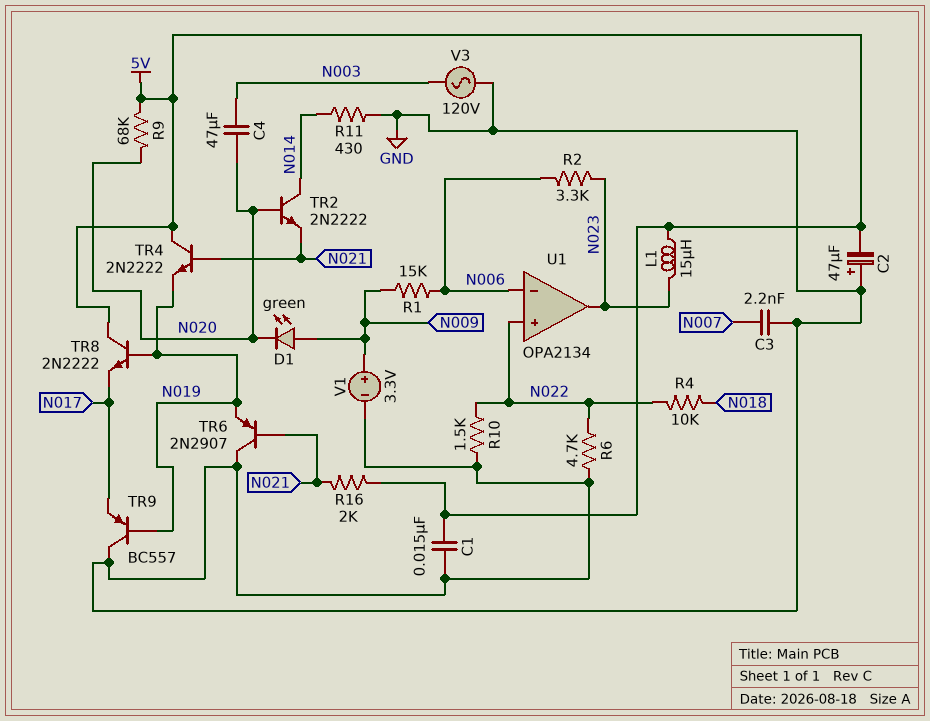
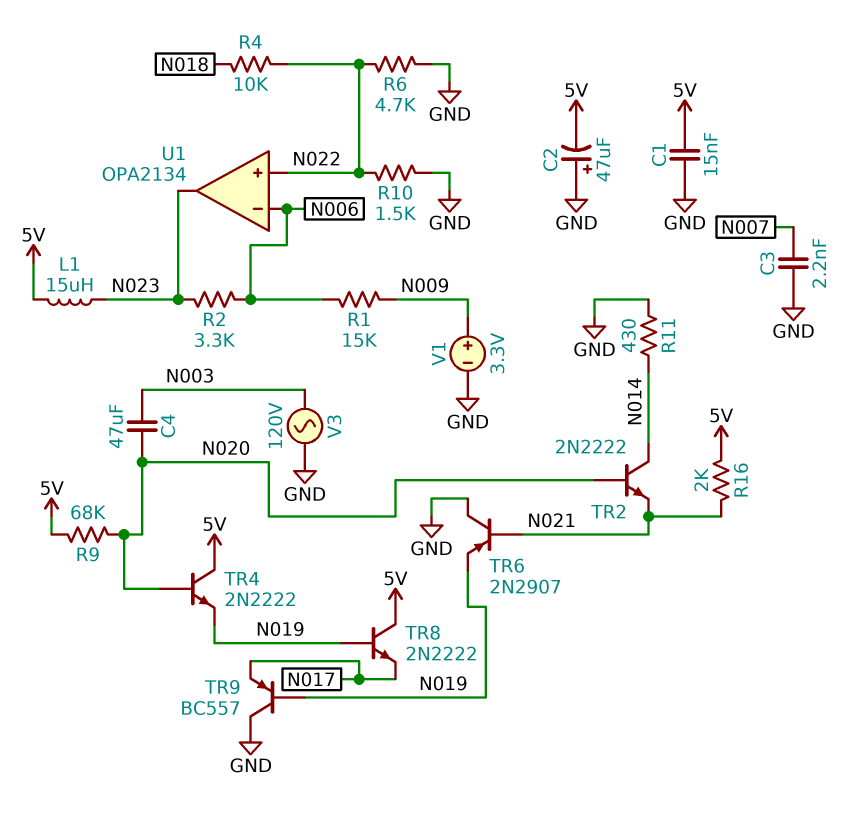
D1: LED green (A N009, K N020) -> none
TR4: NPN 2N2222 (B N021, C 5V, E N019) -> NPN 2N2222 (B N020, C 5V, E N019)

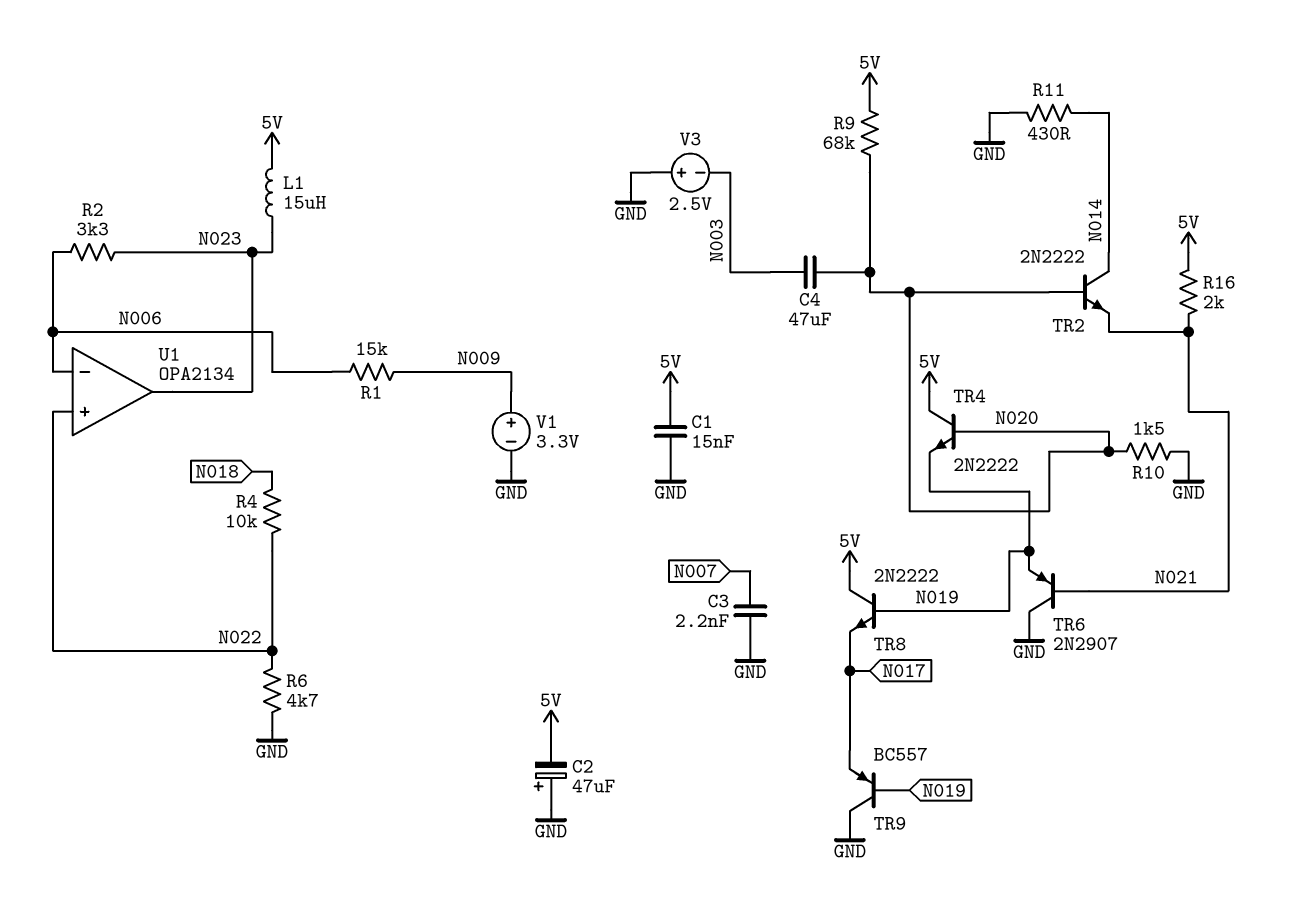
R10: 1.5k (GND, N022) -> 1.5k (GND, N020)
V3: AC 120V (GND, N003) -> 2.5V (plus GND, minus N003)

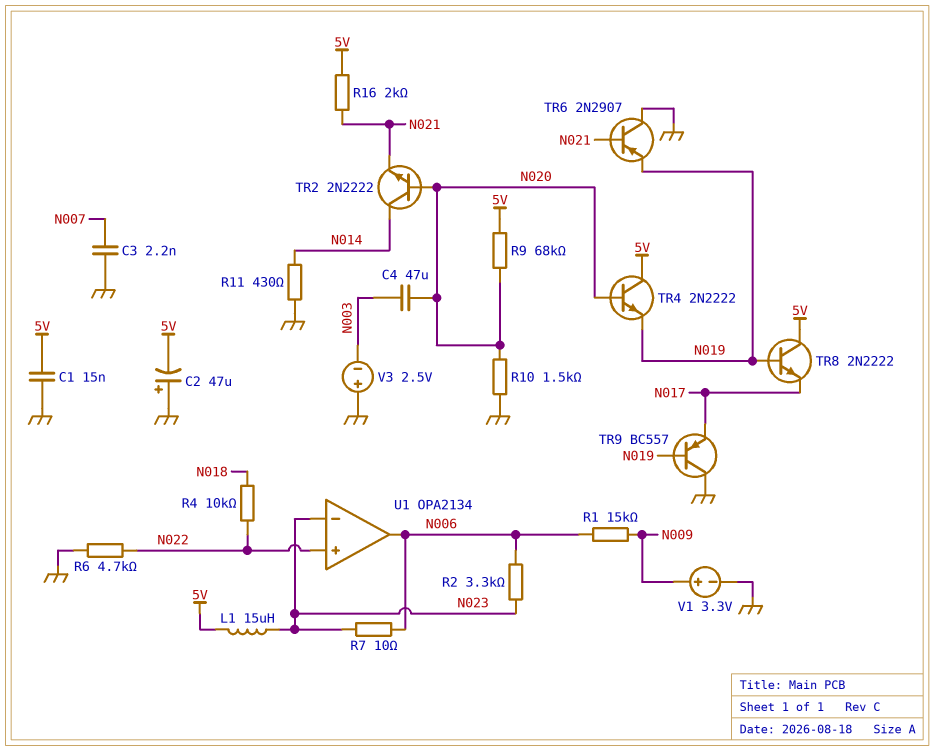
R7: none -> 10 (N006, N023)
U1 pin in-: N006 -> N023
U1 pin out: N023 -> N006

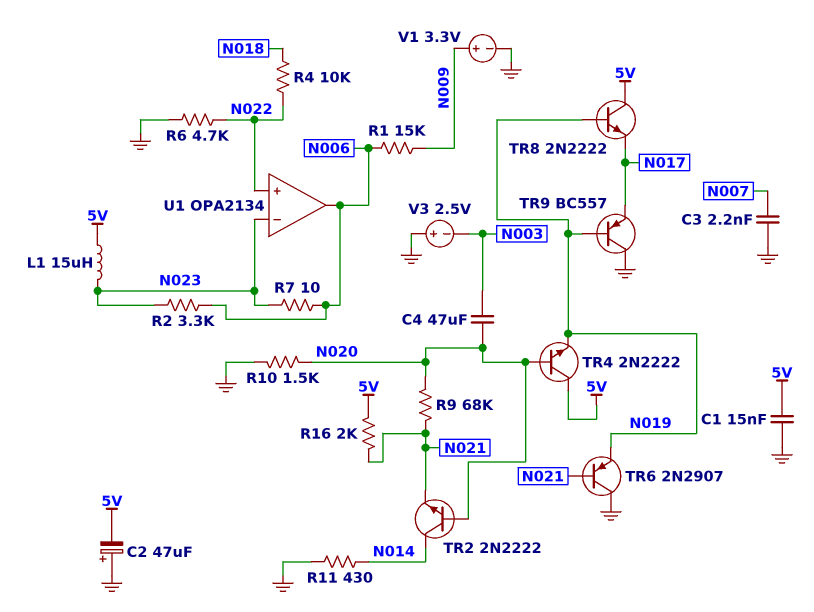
R9: 68k (5V, N020) -> 68k (N020, N021)

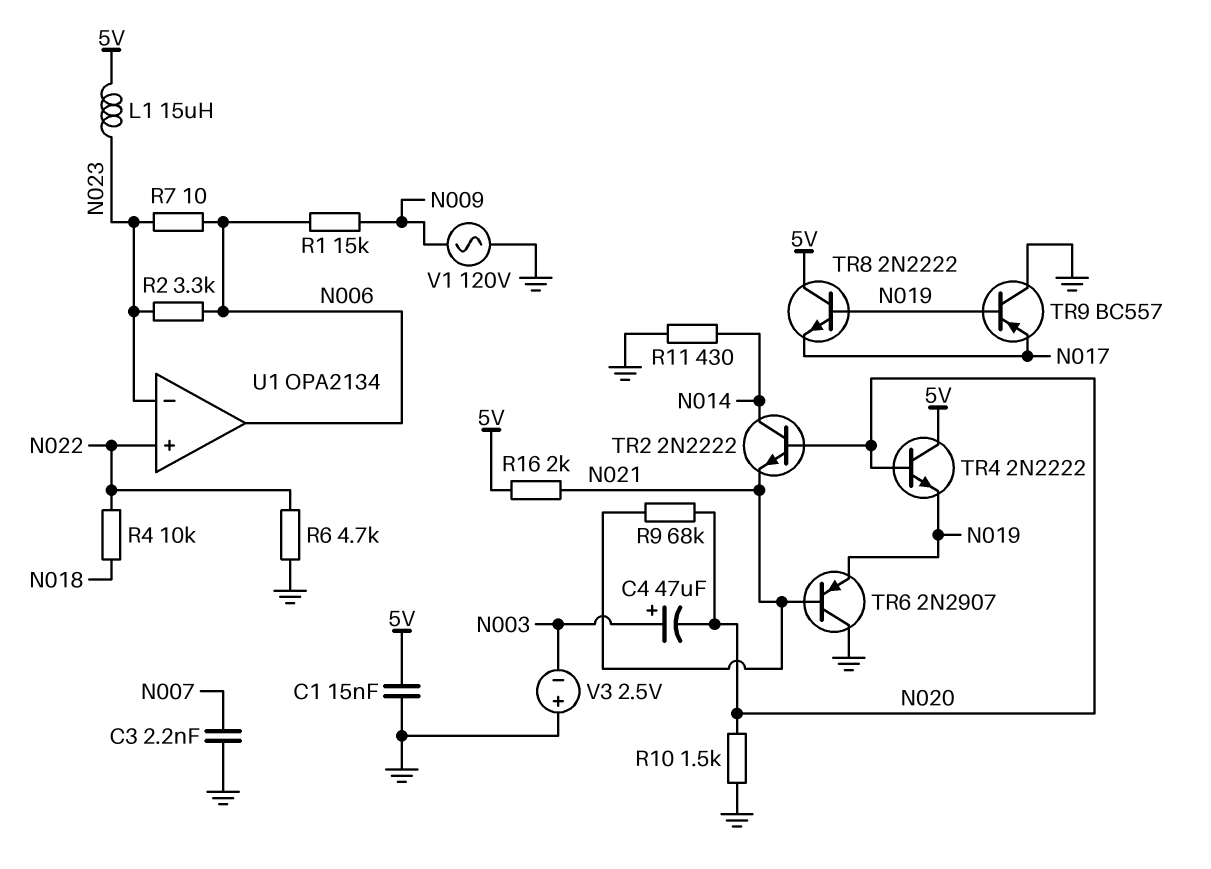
C2: 47uF (plus GND, minus 5V) -> none
C4: 47uF (N003, N020) -> 47uF (plus N003, minus N020)
V1: 3.3V (plus N009, minus GND) -> AC 120V (GND, N009)

